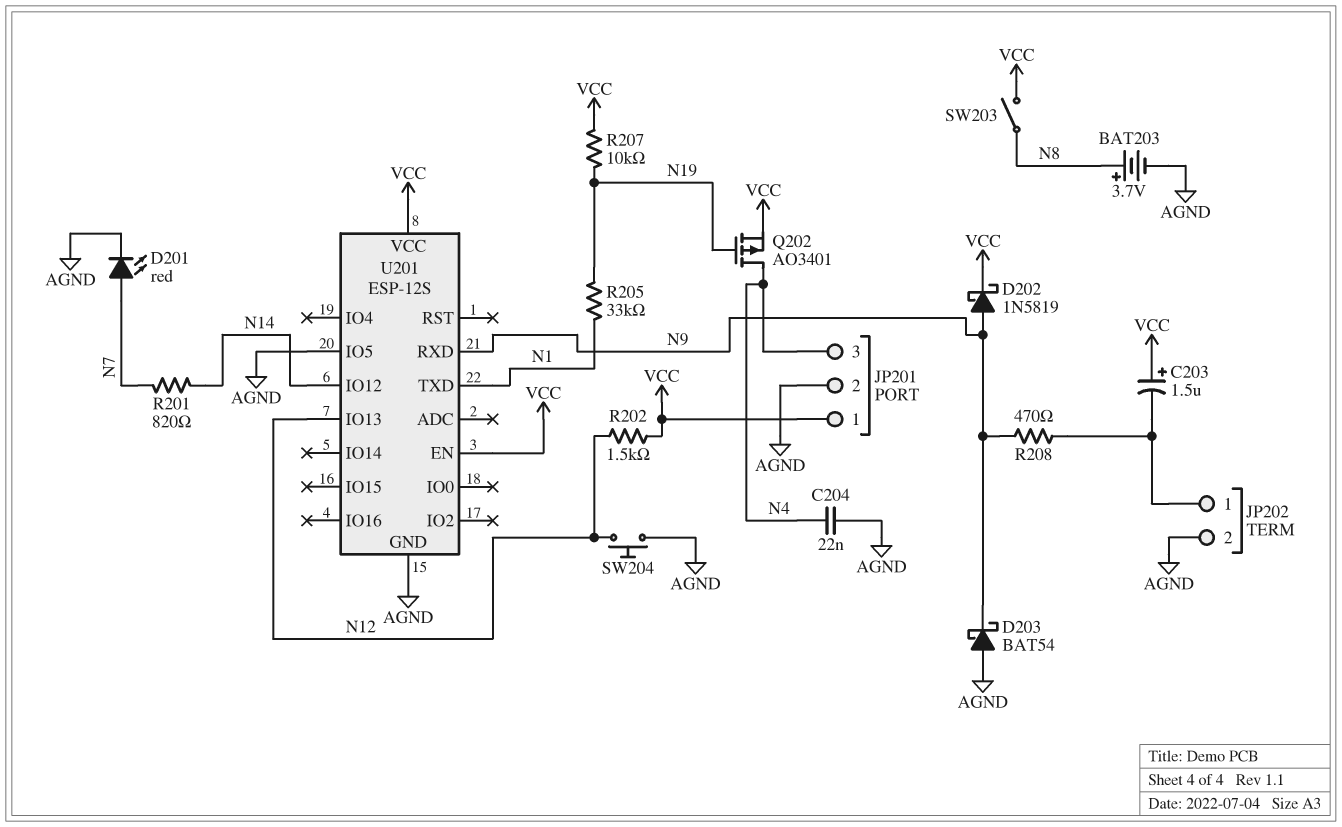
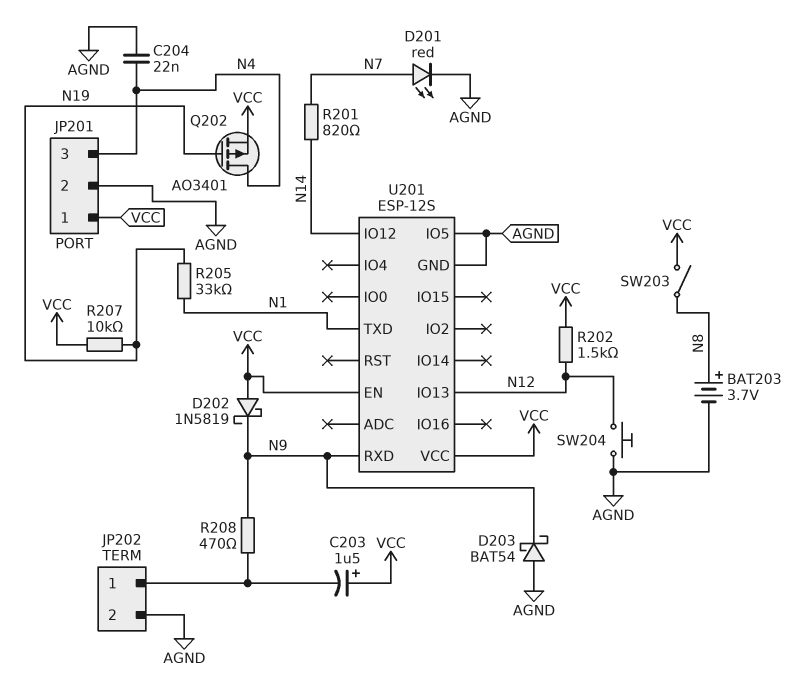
D202: schottky 1N5819 (A N9, K VCC) -> schottky 1N5819 (A VCC, K N9)

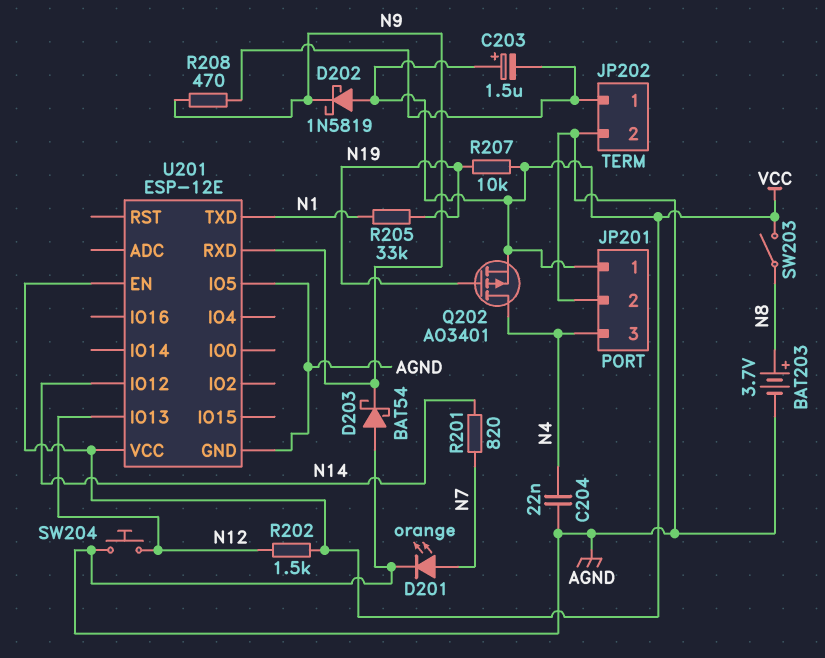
D201: LED red (A N7, K AGND) -> LED orange (A N7, K AGND)
U201: ESP-12S -> ESP-12E

